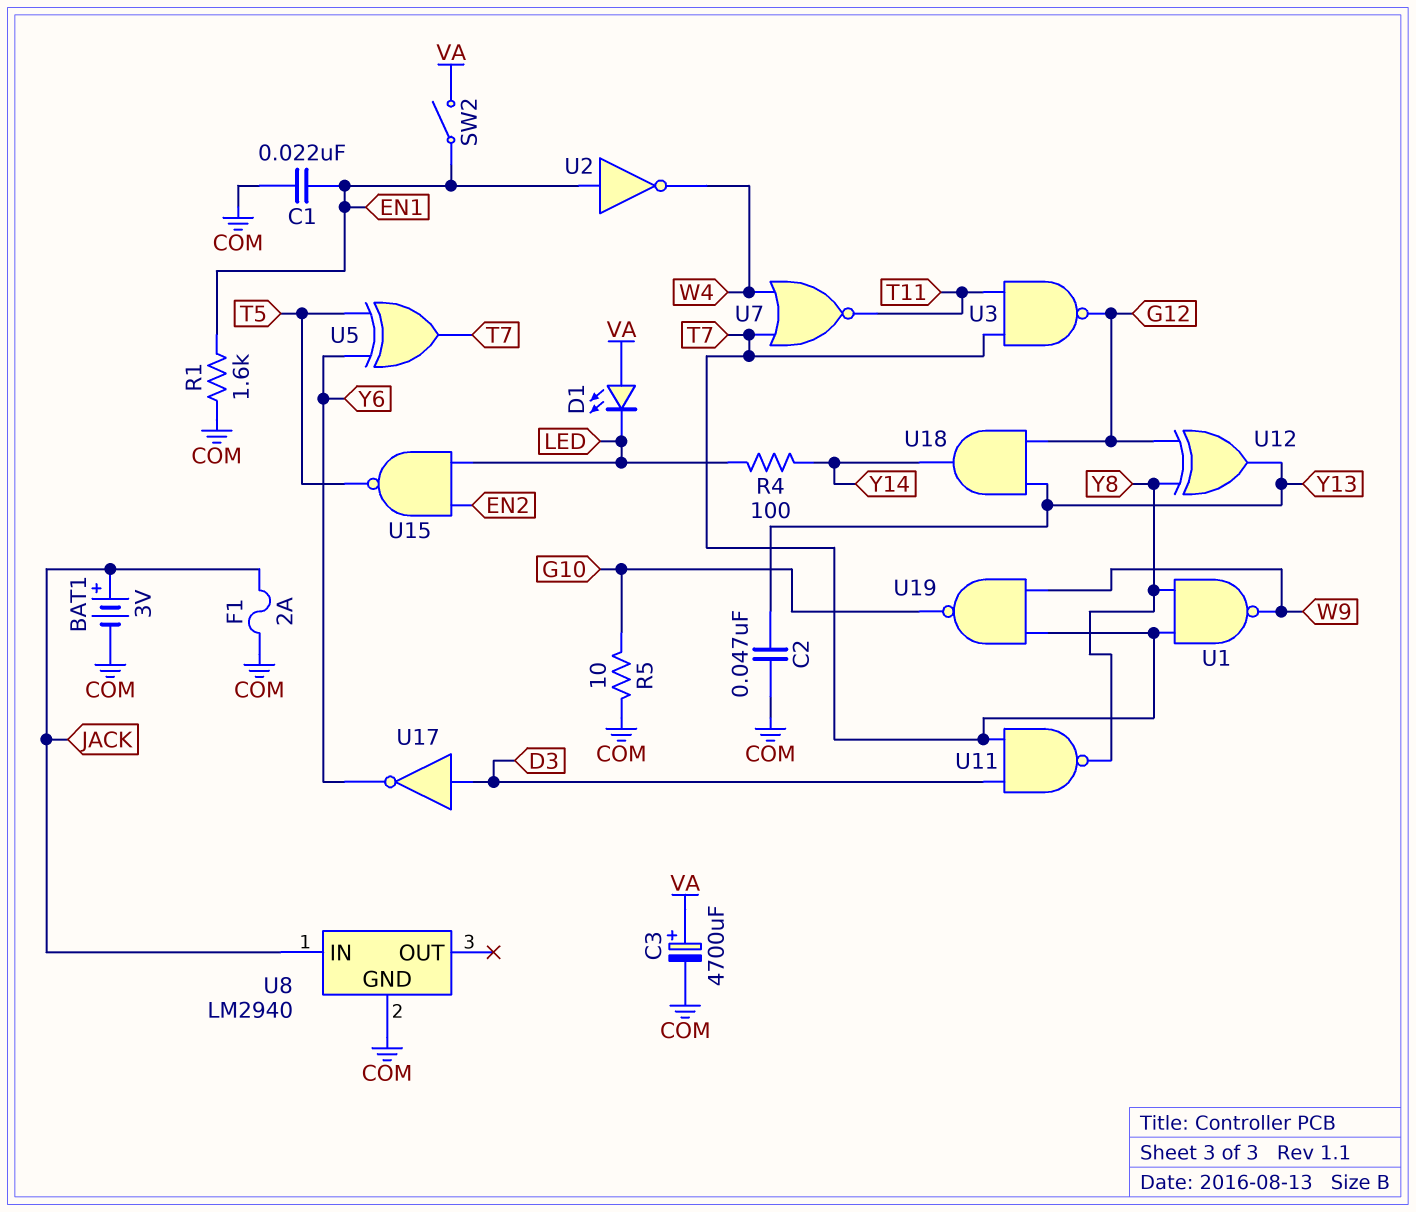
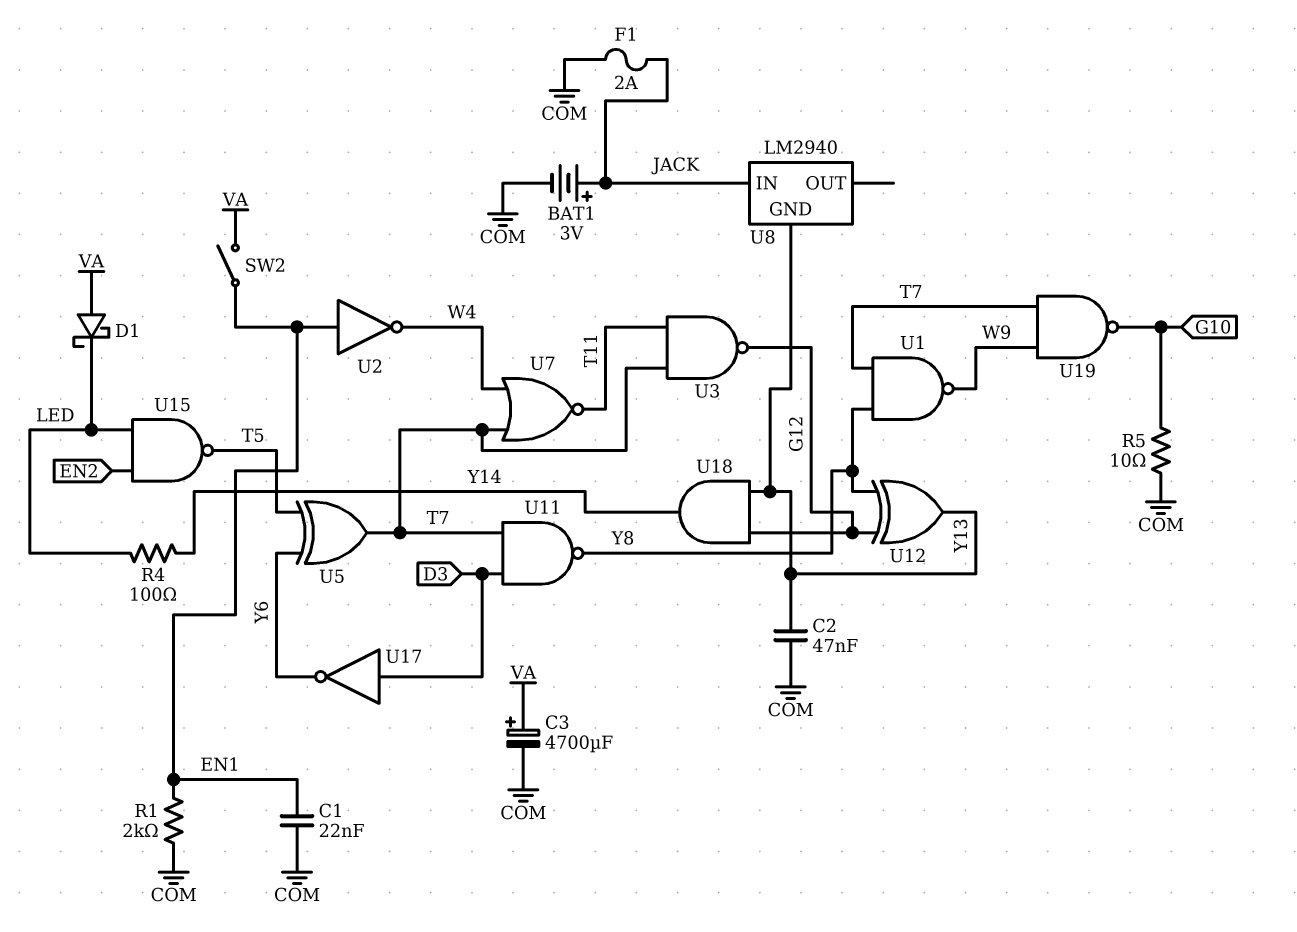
D1: LED (A VA, K LED) -> schottky (A VA, K LED)
R1: 1.6k (COM, EN1) -> 2k (COM, EN1)
U8 pin GND: COM -> Y13

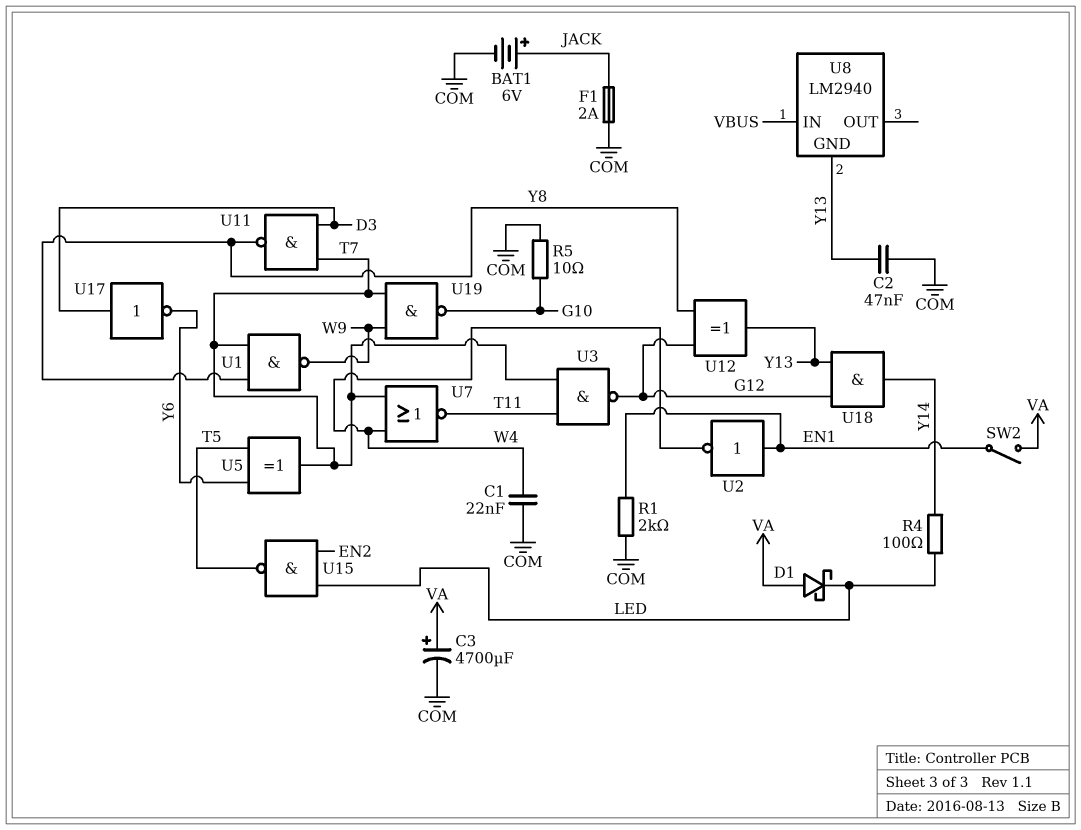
BAT1: 3V (plus JACK, minus COM) -> 6V (plus JACK, minus COM)
C1: 22nF (COM, EN1) -> 22nF (COM, W4)
U8 pin IN: JACK -> VBUS

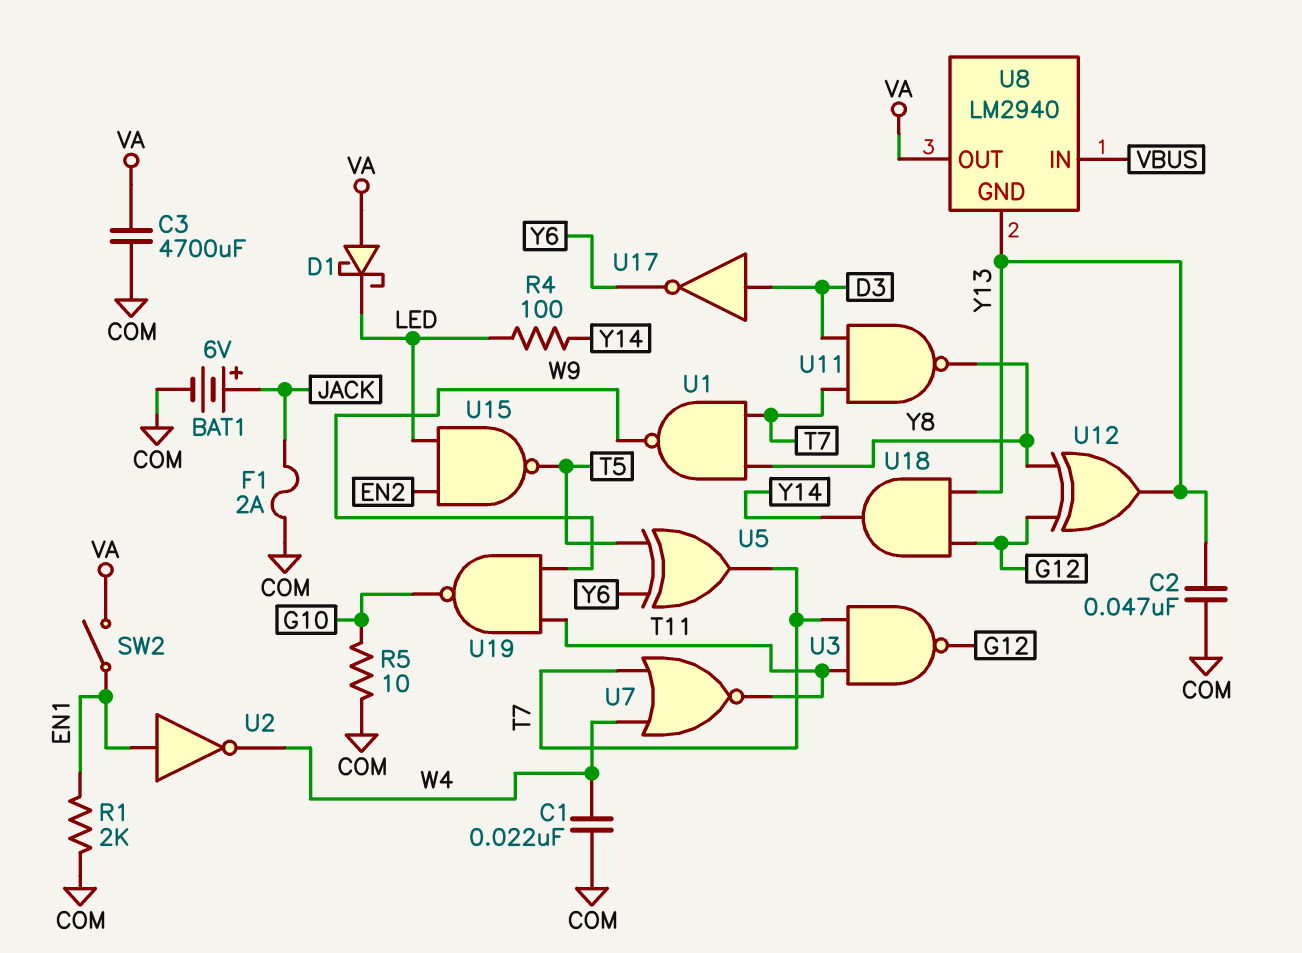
C3: 4700uF (plus VA, minus COM) -> 4700uF (COM, VA)
U8 pin OUT: none -> VA
U19: NAND (in T7, in W9, out G10) -> NAND (in T11, in W9, out G10)

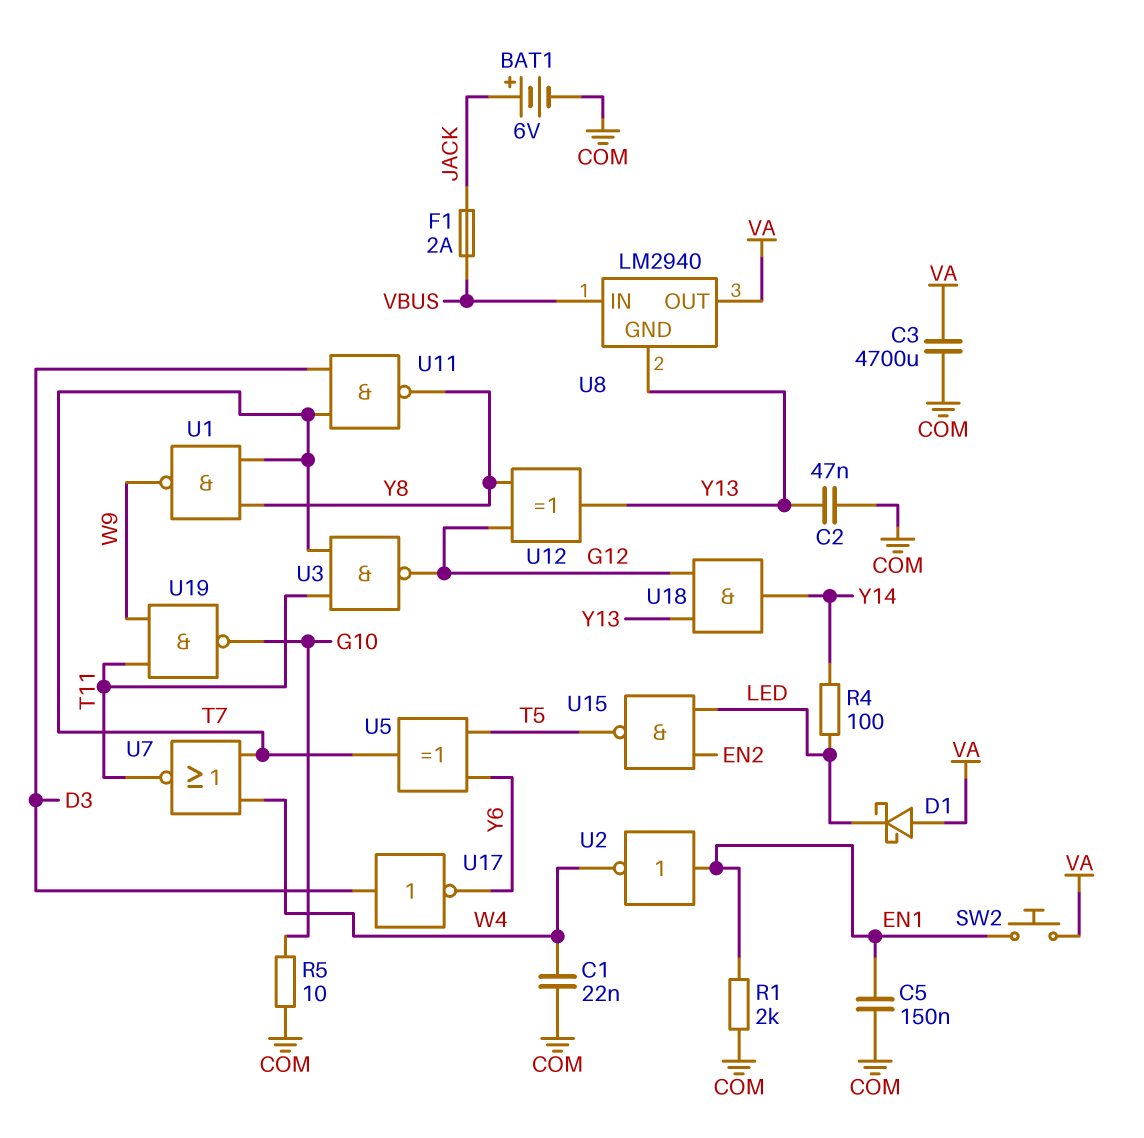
C5: none -> 150nF (COM, EN1)
F1: 2A (COM, JACK) -> 2A (JACK, VBUS)
SW2: switch (EN1, VA) -> button (EN1, VA)

